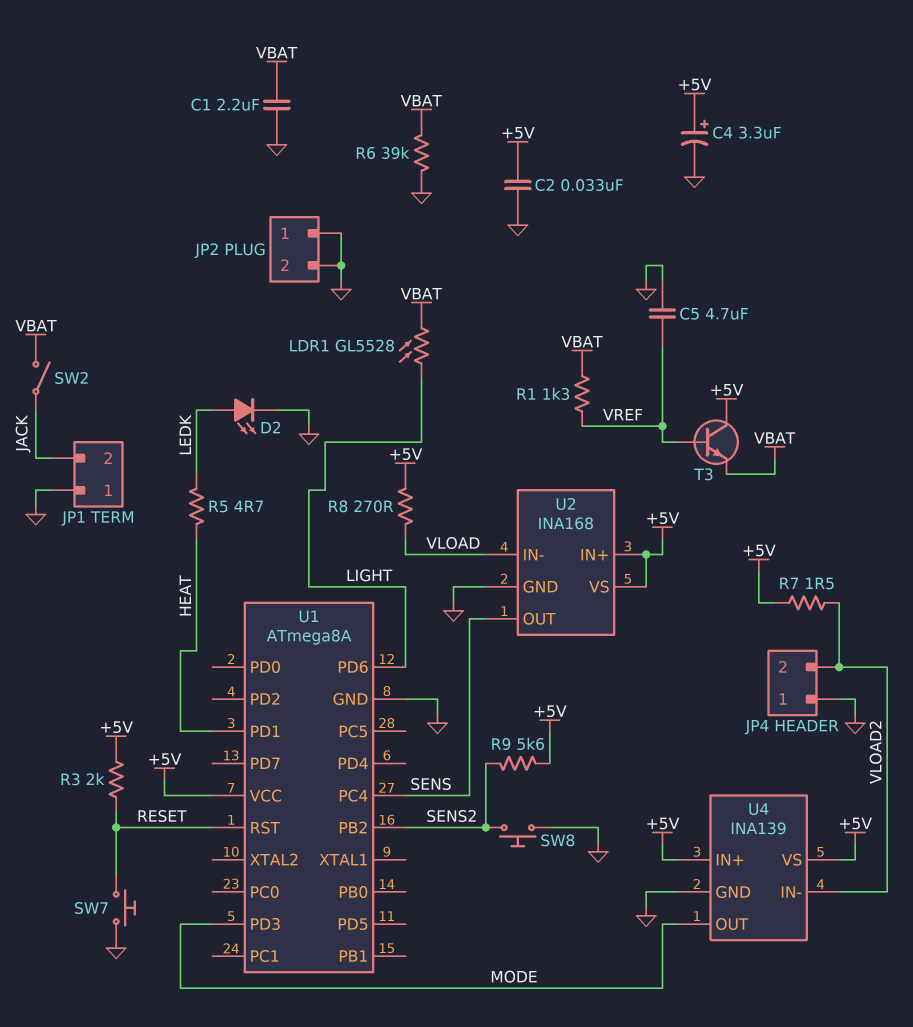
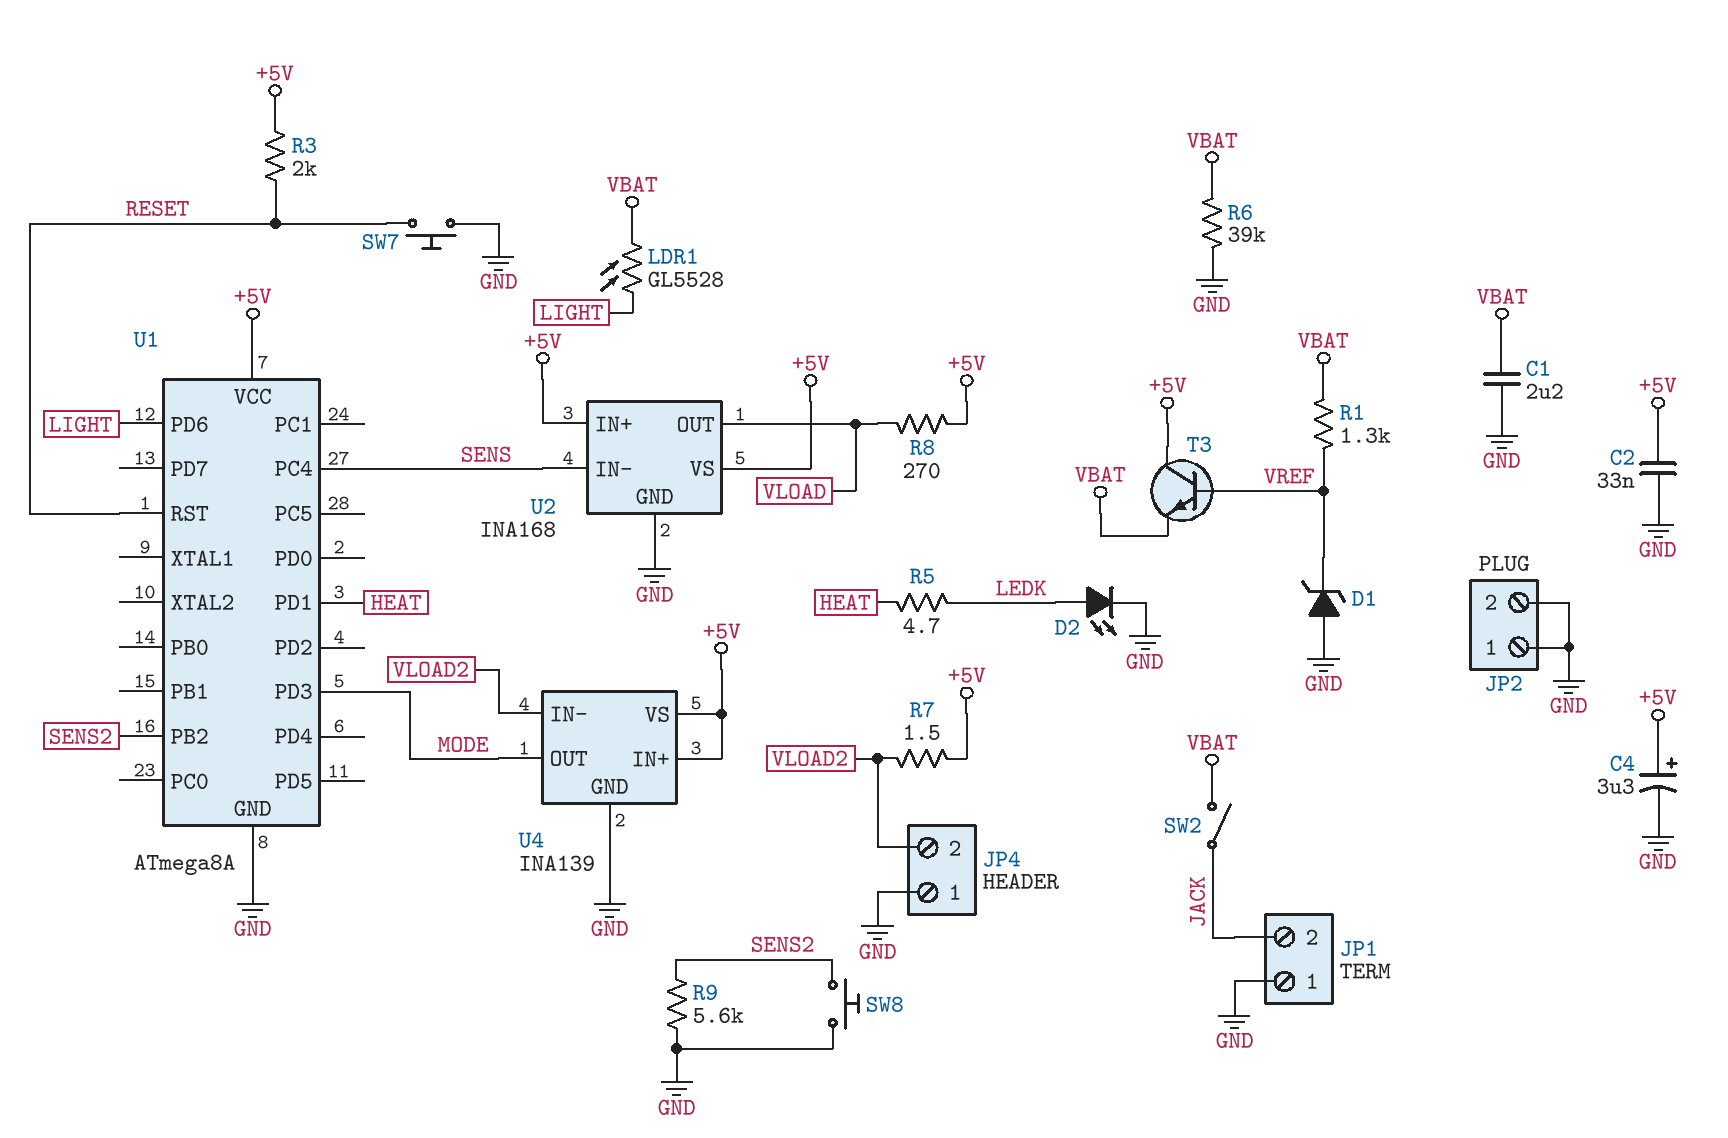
C5: 4.7uF (GND, VREF) -> none
D1: none -> zener (A GND, K VREF)
R9: 5.6k (+5V, SENS2) -> 5.6k (GND, SENS2)
U2 pin IN-: VLOAD -> SENS
U2 pin OUT: SENS -> VLOAD

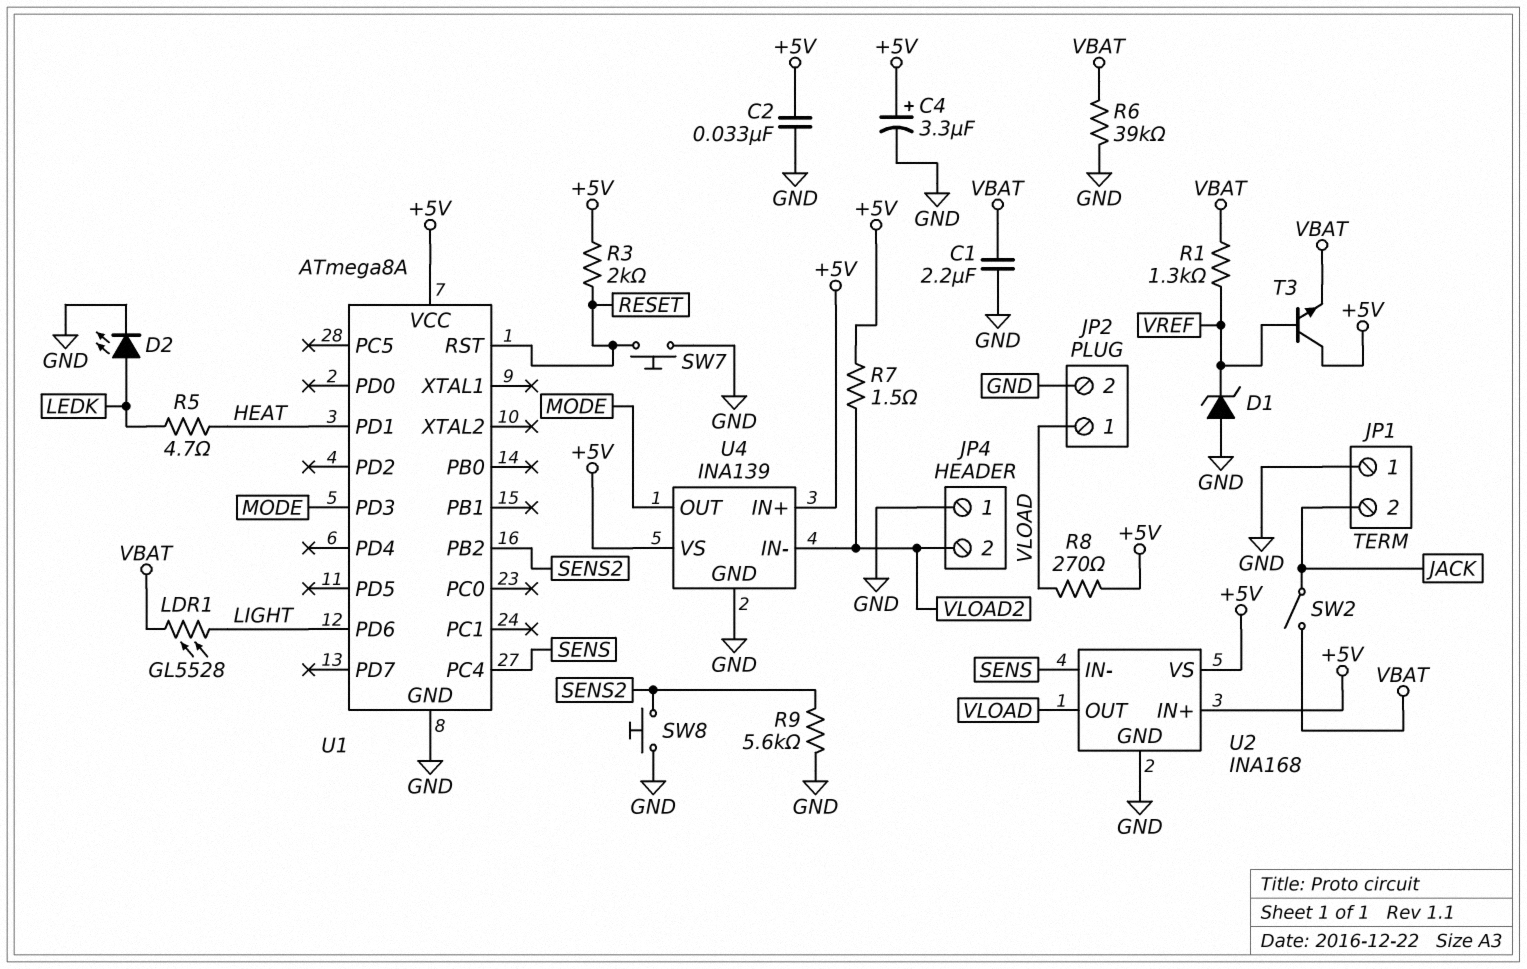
JP2 pin 1: GND -> VLOAD

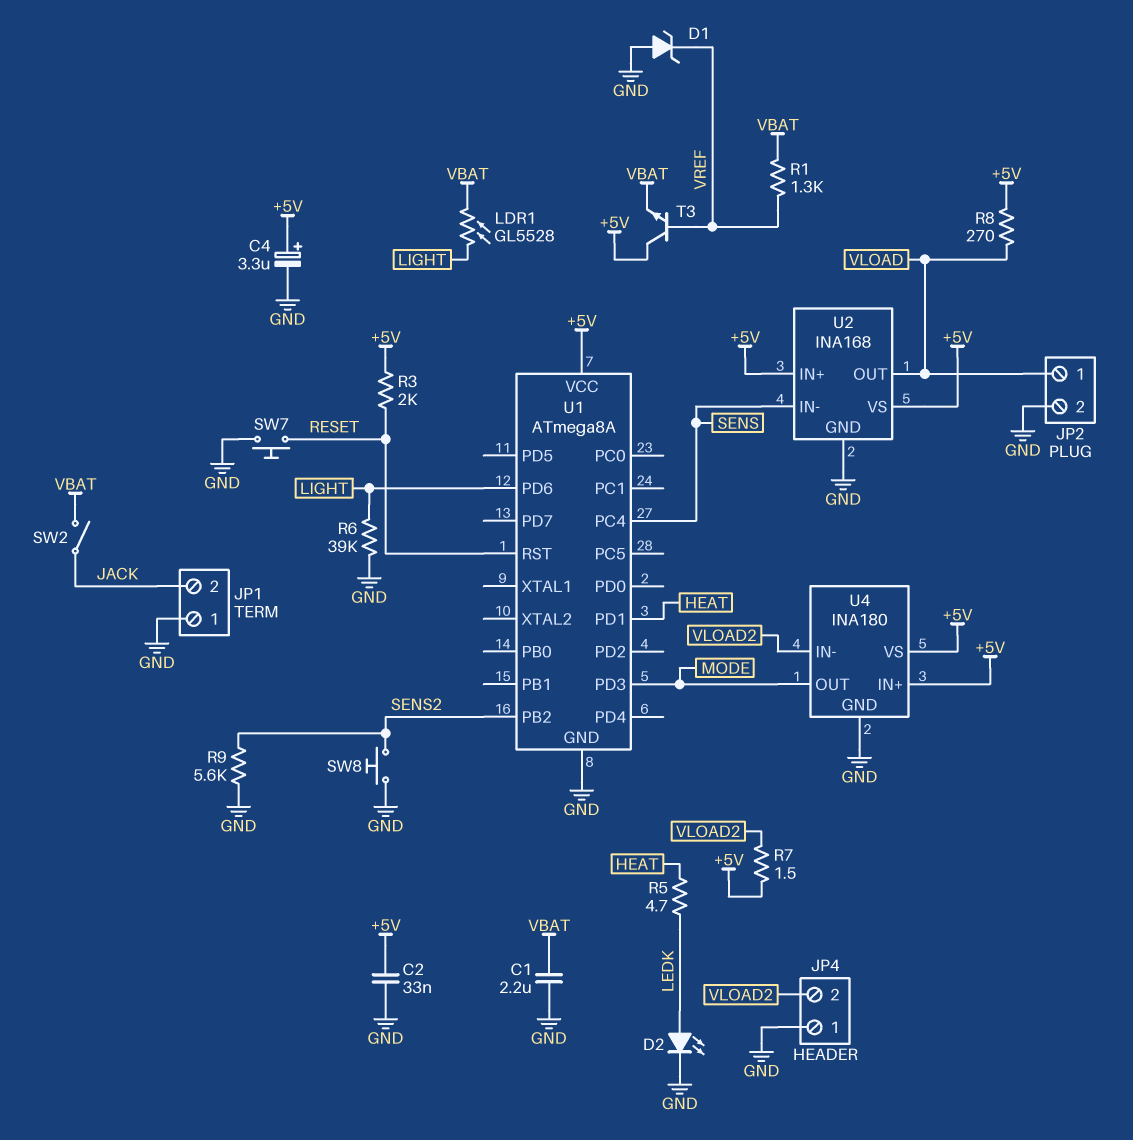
R6: 39k (GND, VBAT) -> 39k (GND, LIGHT)
U4: INA139 -> INA180

